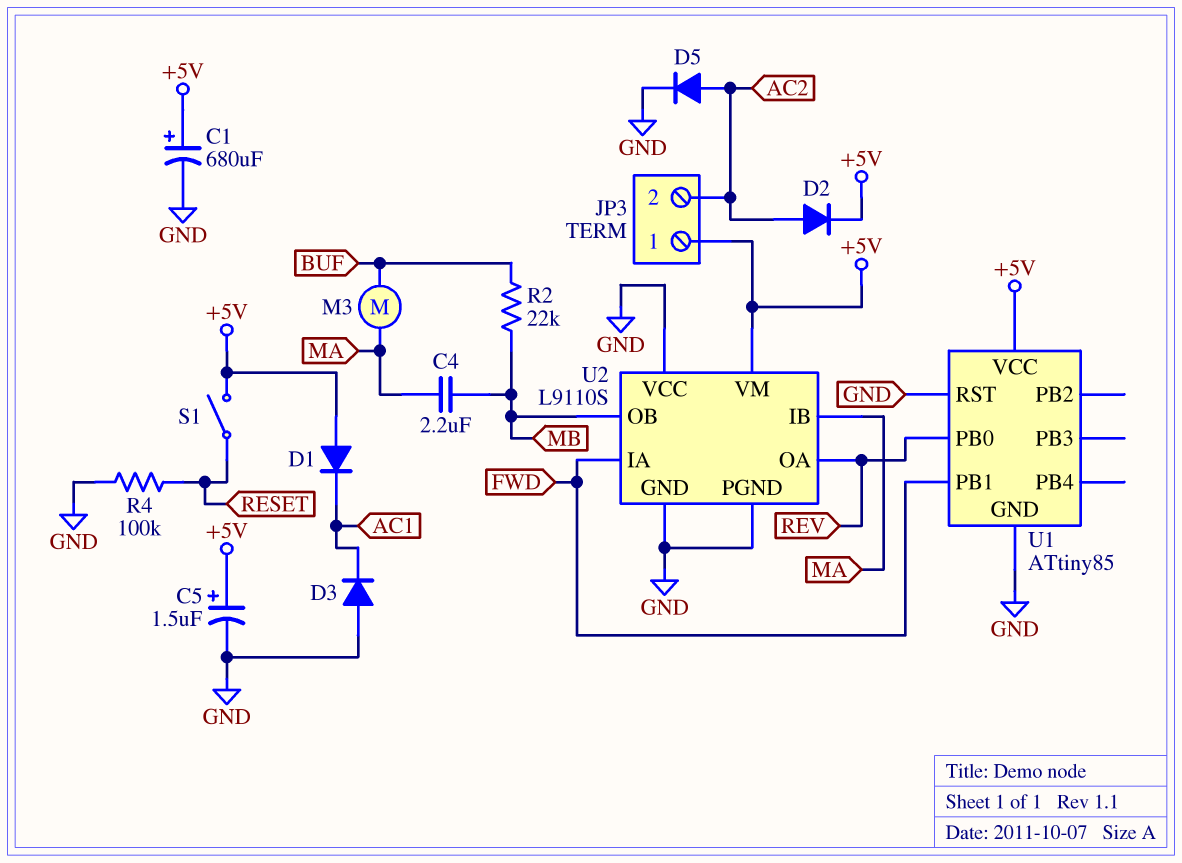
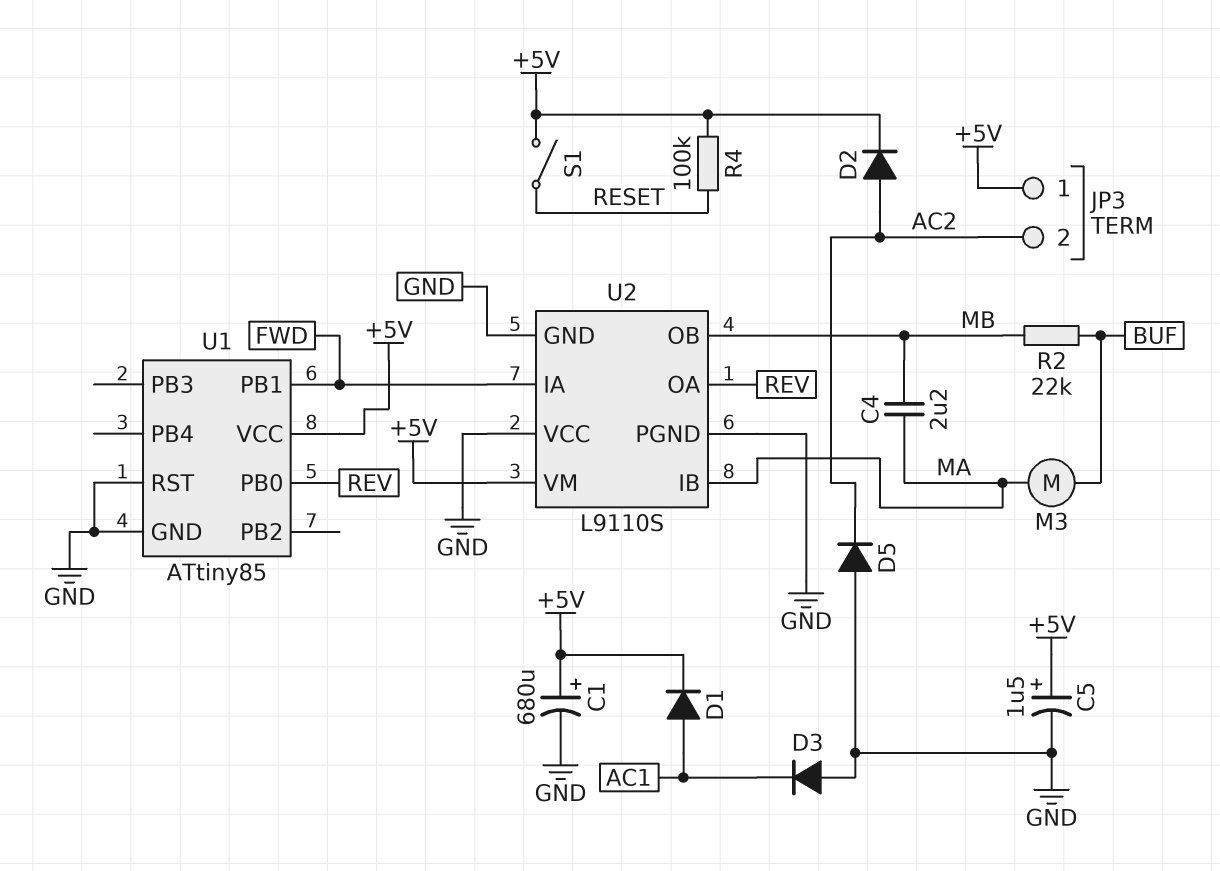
D1: diode (A +5V, K AC1) -> diode (A AC1, K +5V)
D5: diode (A AC2, K GND) -> diode (A GND, K AC2)
R4: 100k (GND, RESET) -> 100k (+5V, RESET)

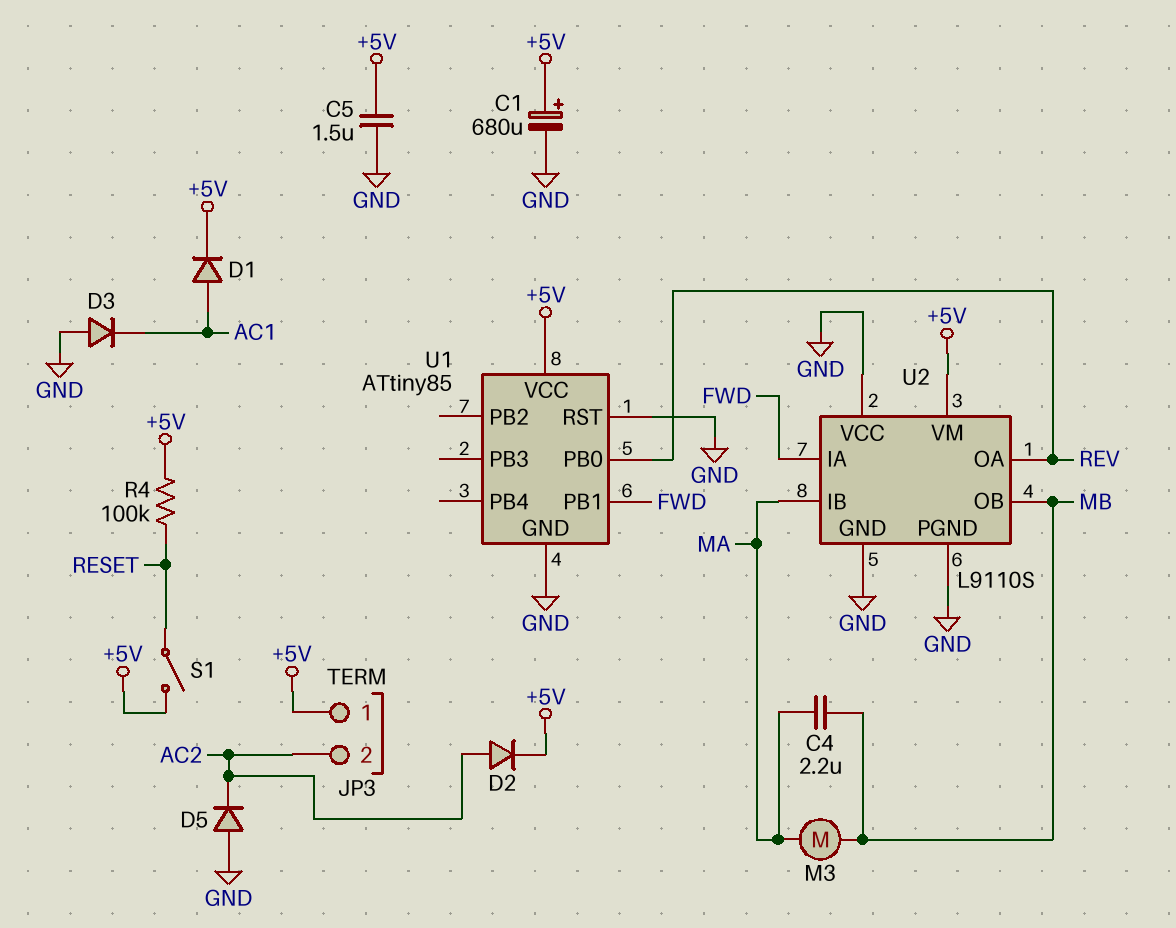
C5: 1.5uF (plus +5V, minus GND) -> 1.5uF (+5V, GND)
M3: motor (BUF, MA) -> motor (MA, MB)
R2: 22k (BUF, MB) -> none

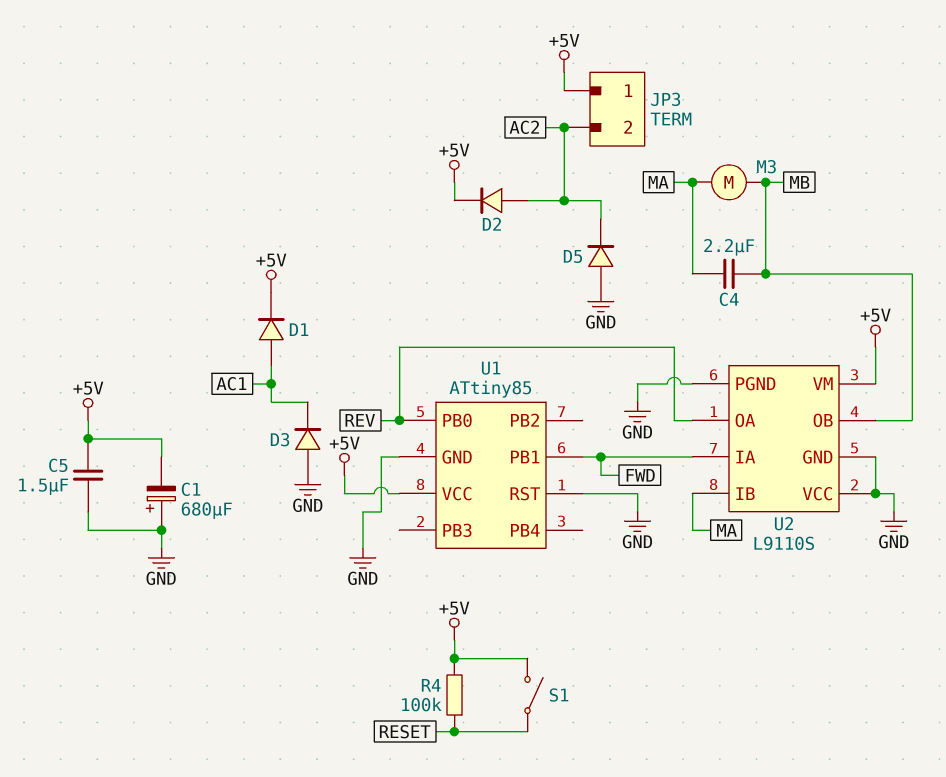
C1: 680uF (plus +5V, minus GND) -> 680uF (plus GND, minus +5V)

